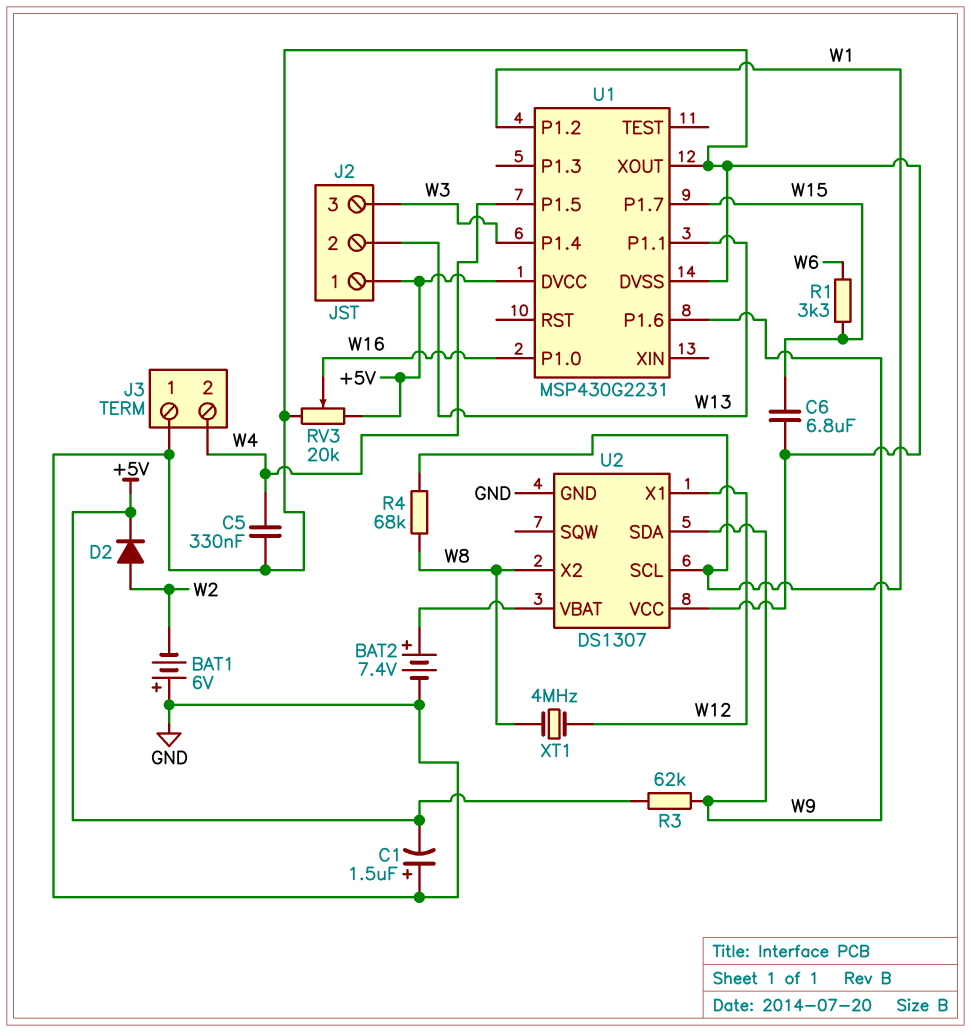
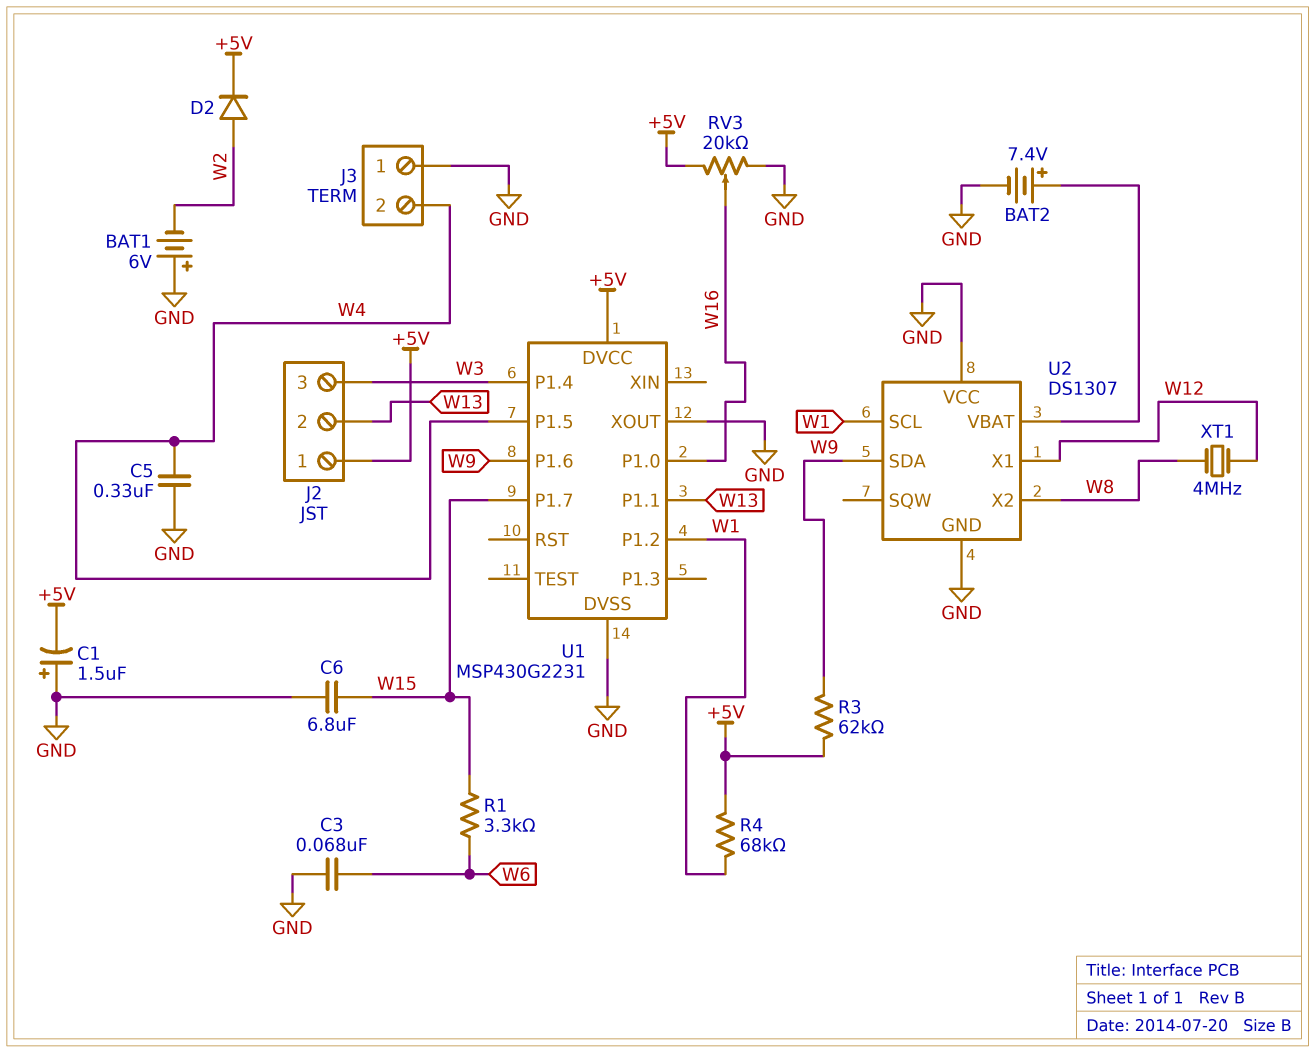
C3: none -> 68nF (GND, W6)
R4: 68k (W1, W8) -> 68k (+5V, W1)

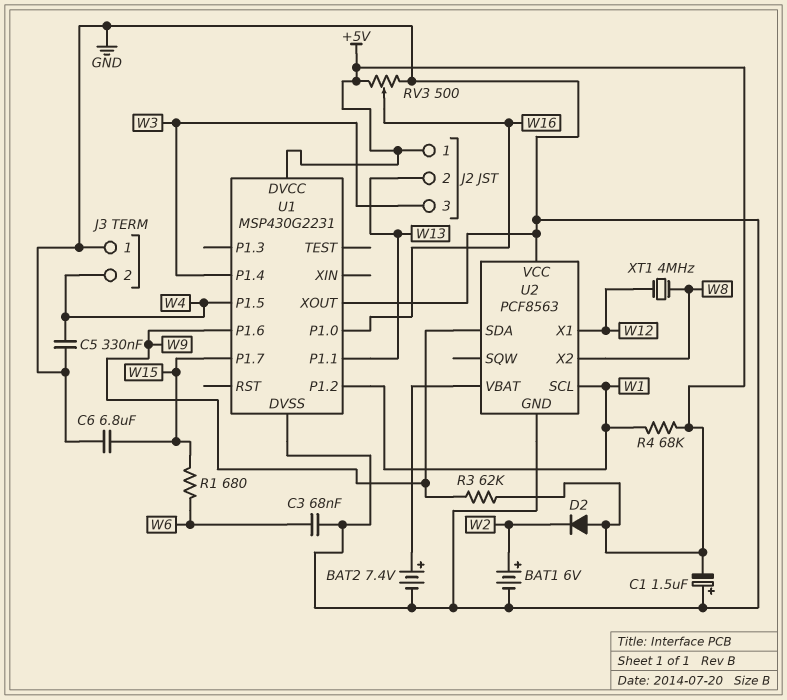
BAT1: 6V (plus GND, minus W2) -> 6V (plus W2, minus GND)
D2: diode (A W2, K +5V) -> diode (A +5V, K W2)
R1: 3.3k (W6, W15) -> 680 (W6, W15)
RV3: 20k (+5V, GND, wiper W16) -> 500 (+5V, GND, wiper W16)
U2: DS1307 -> PCF8563

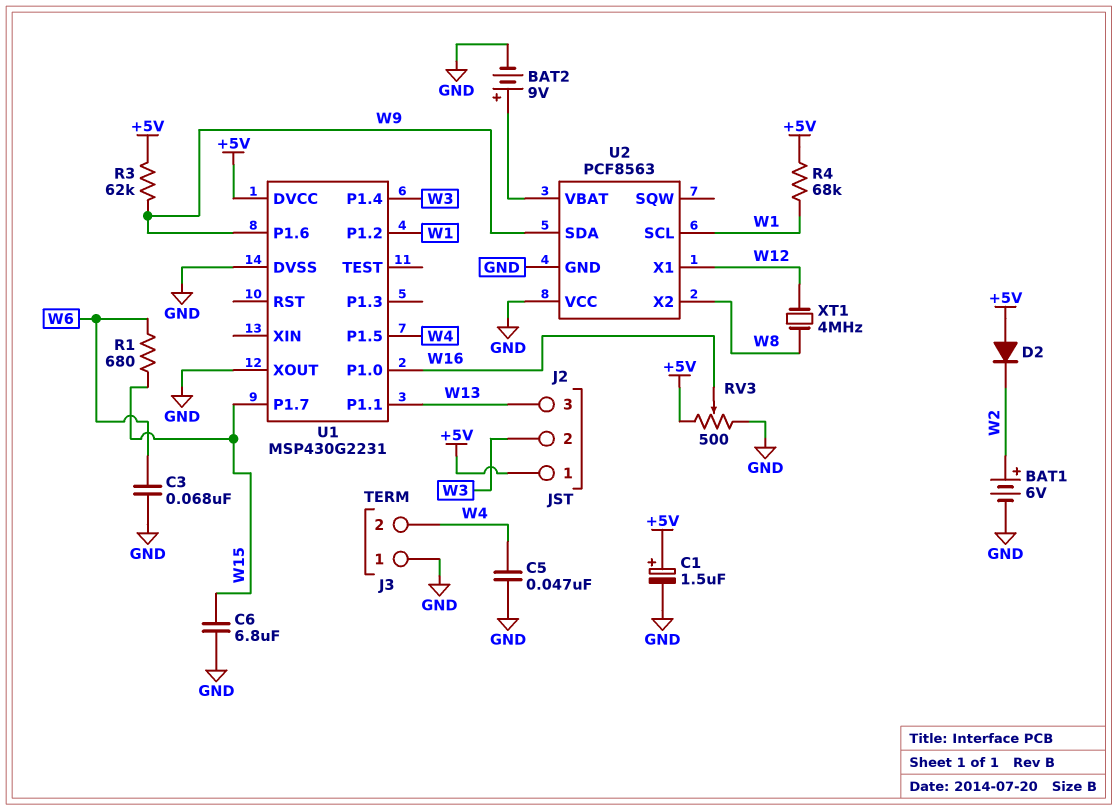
BAT2: 7.4V (plus U2/VBAT, minus GND) -> 9V (plus U2/VBAT, minus GND)
C1: 1.5uF (plus GND, minus +5V) -> 1.5uF (plus +5V, minus GND)
C5: 330nF (GND, W4) -> 47nF (GND, W4)
J2 pin 2: W13 -> W3
J2 pin 3: W3 -> W13

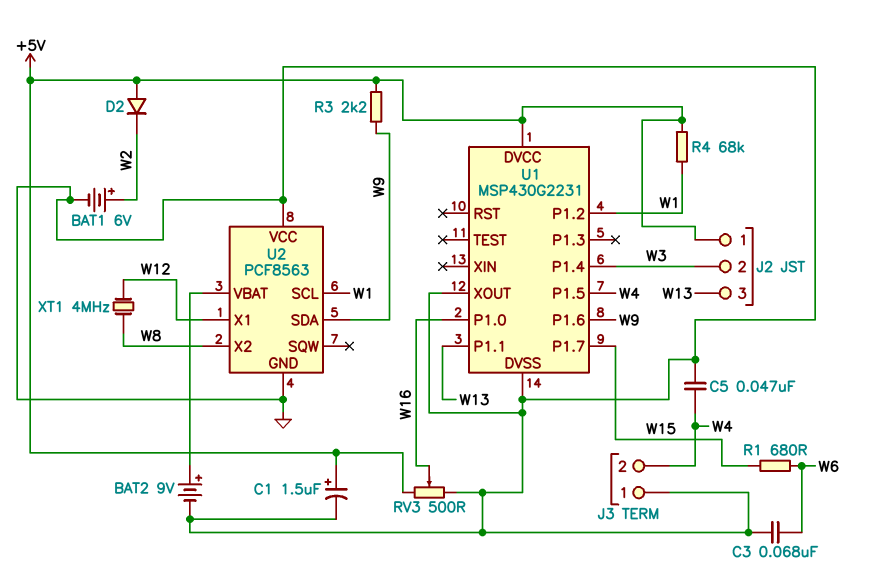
C6: 6.8uF (GND, W15) -> none
R3: 62k (+5V, W9) -> 2.2k (+5V, W9)

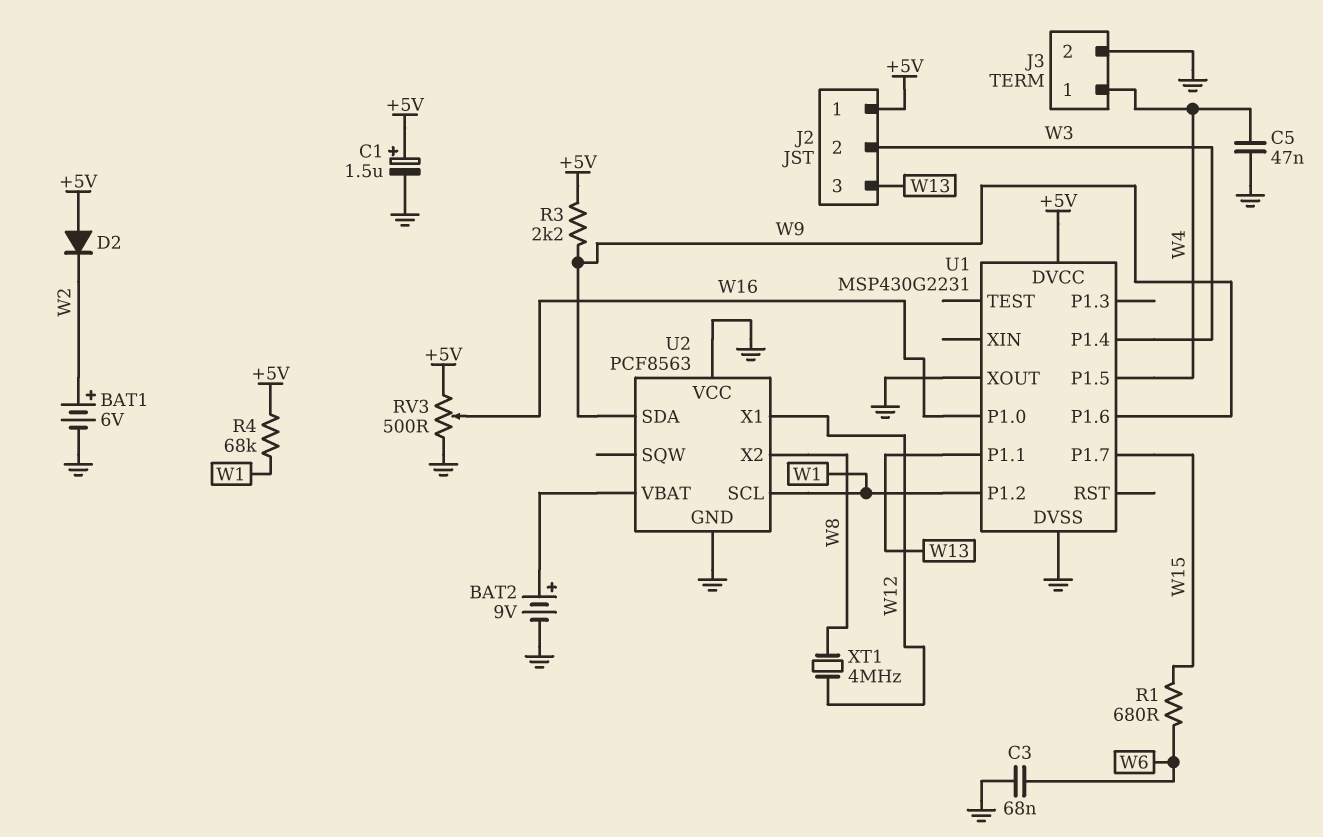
J3 pin 1: GND -> W4
J3 pin 2: W4 -> GND

